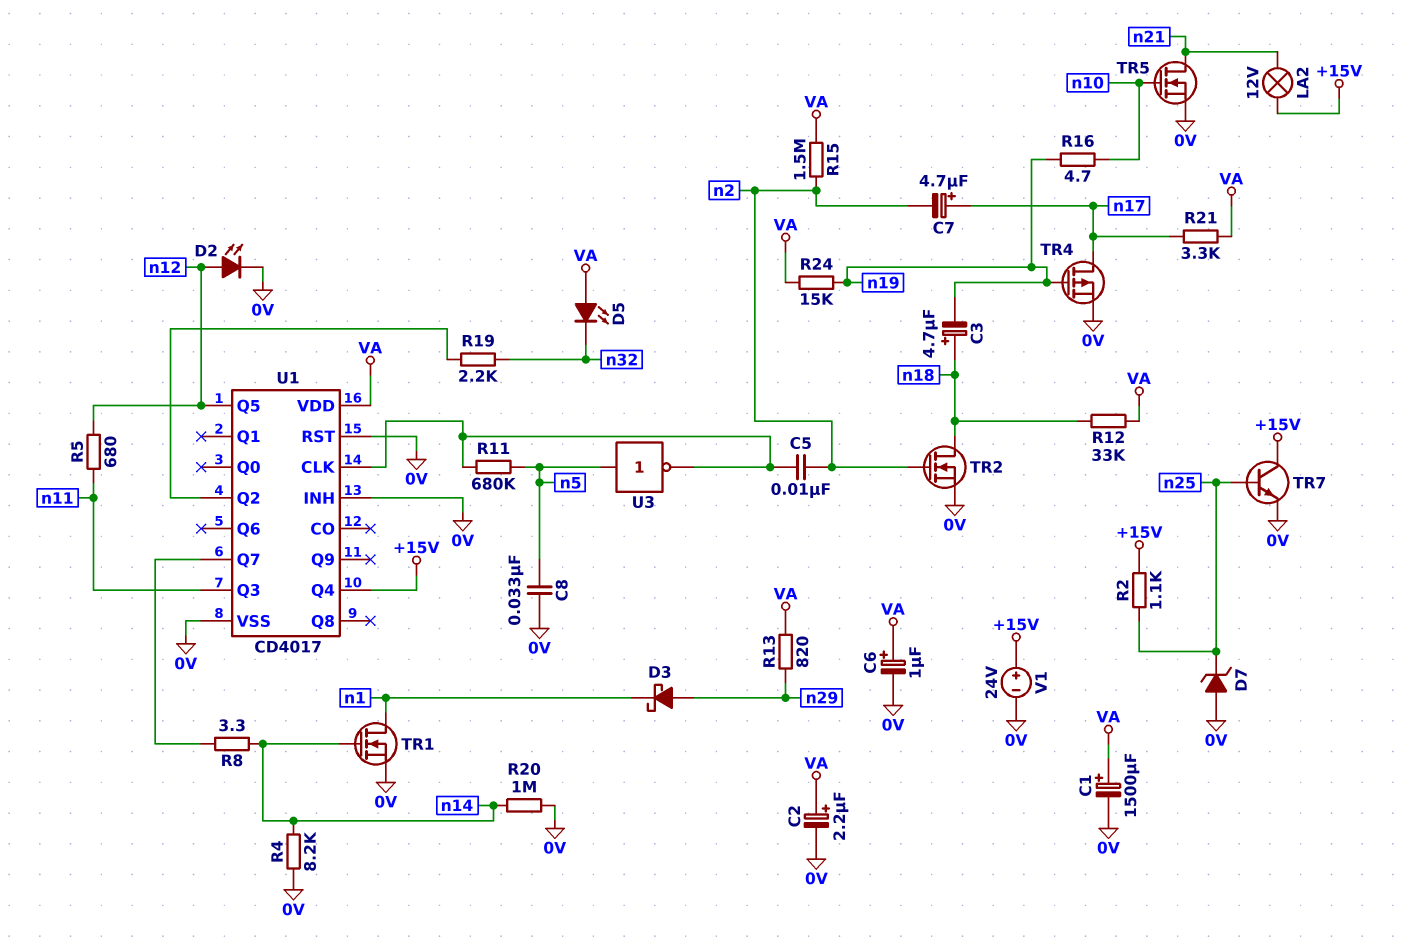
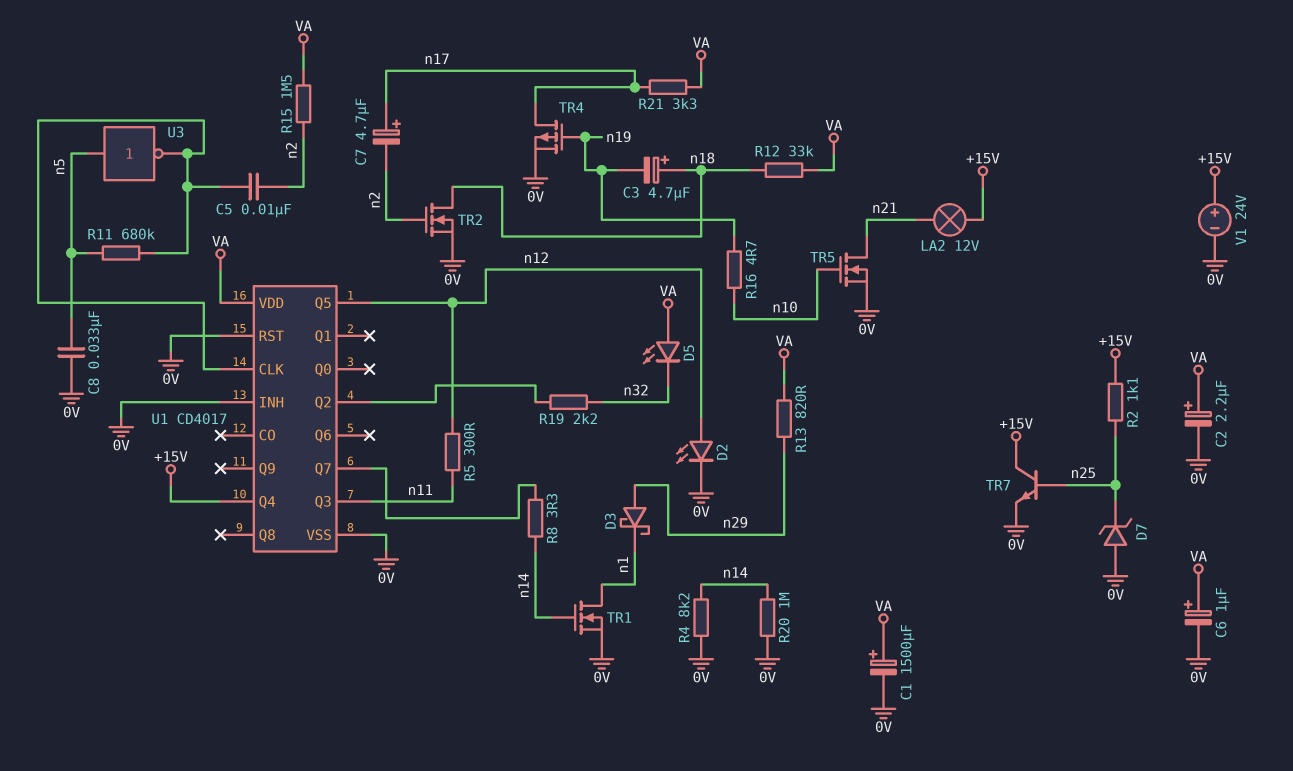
R5: 680 (n11, n12) -> 300 (n11, n12)
R24: 15k (VA, n19) -> none

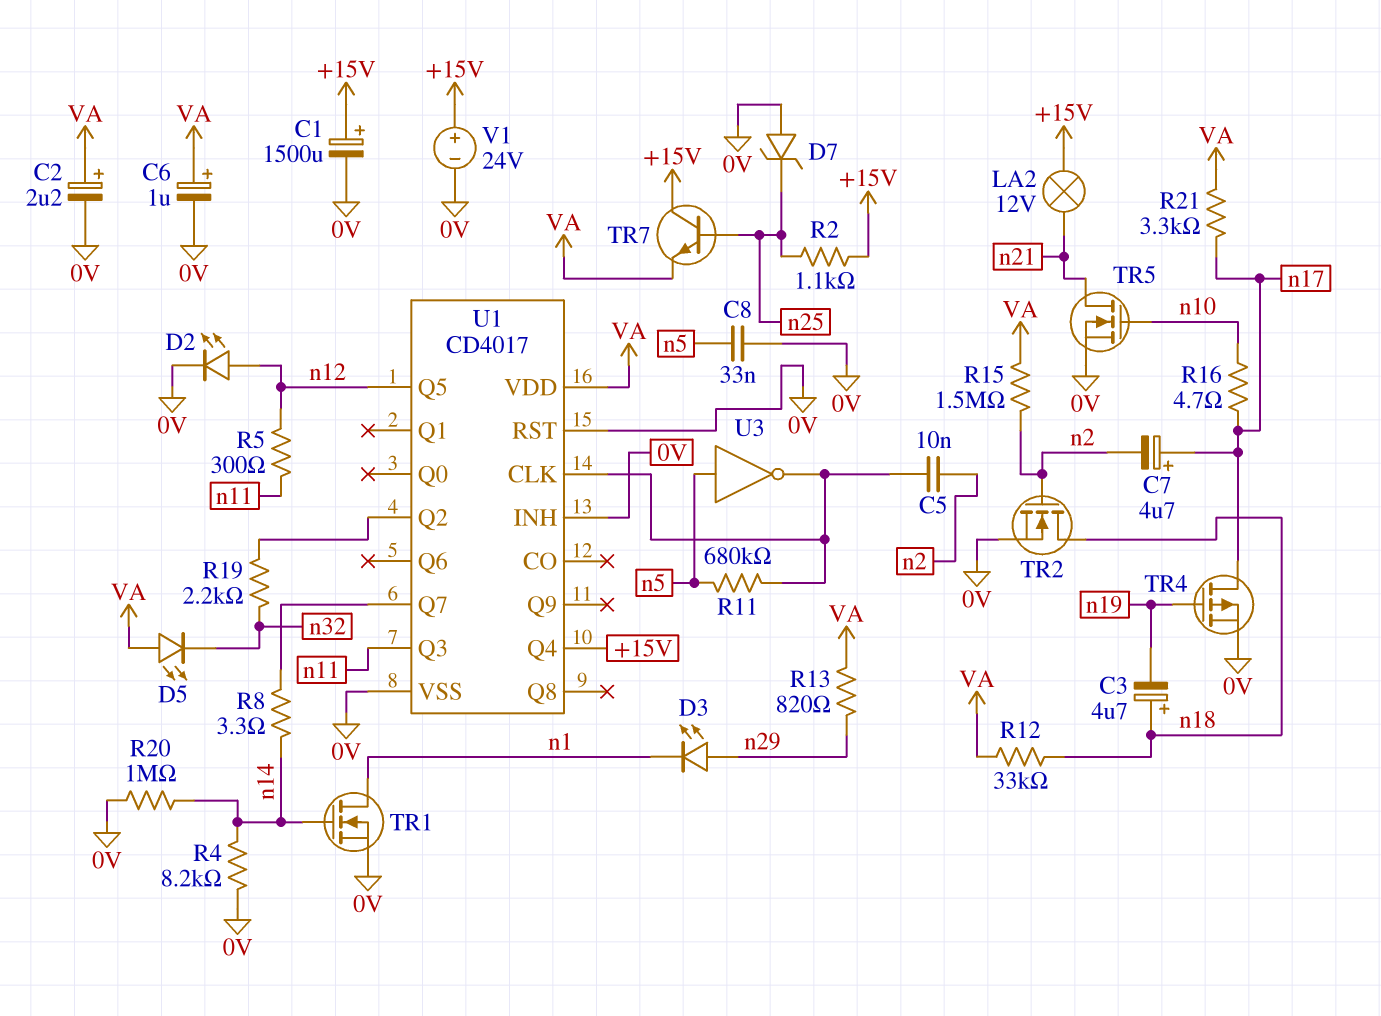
C1: 1500uF (plus VA, minus 0V) -> 1500uF (plus +15V, minus 0V)
D3: schottky (A n29, K n1) -> LED (A n29, K n1)
R16: 4.7 (n10, n19) -> 4.7 (n10, n17)
TR7: NPN (B n25, C +15V, E 0V) -> NPN (B n25, C +15V, E VA)

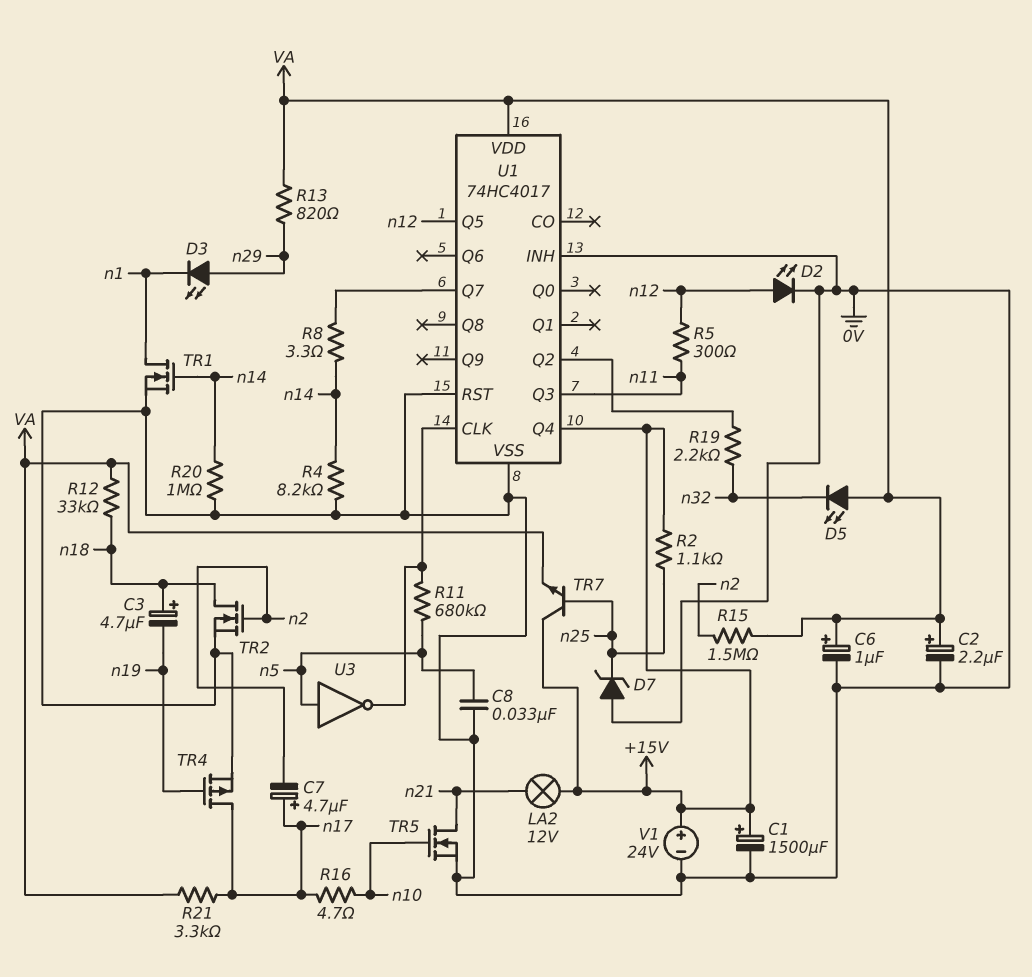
C5: 10nF (U1/CLK, n2) -> none
U1: CD4017 -> 74HC4017

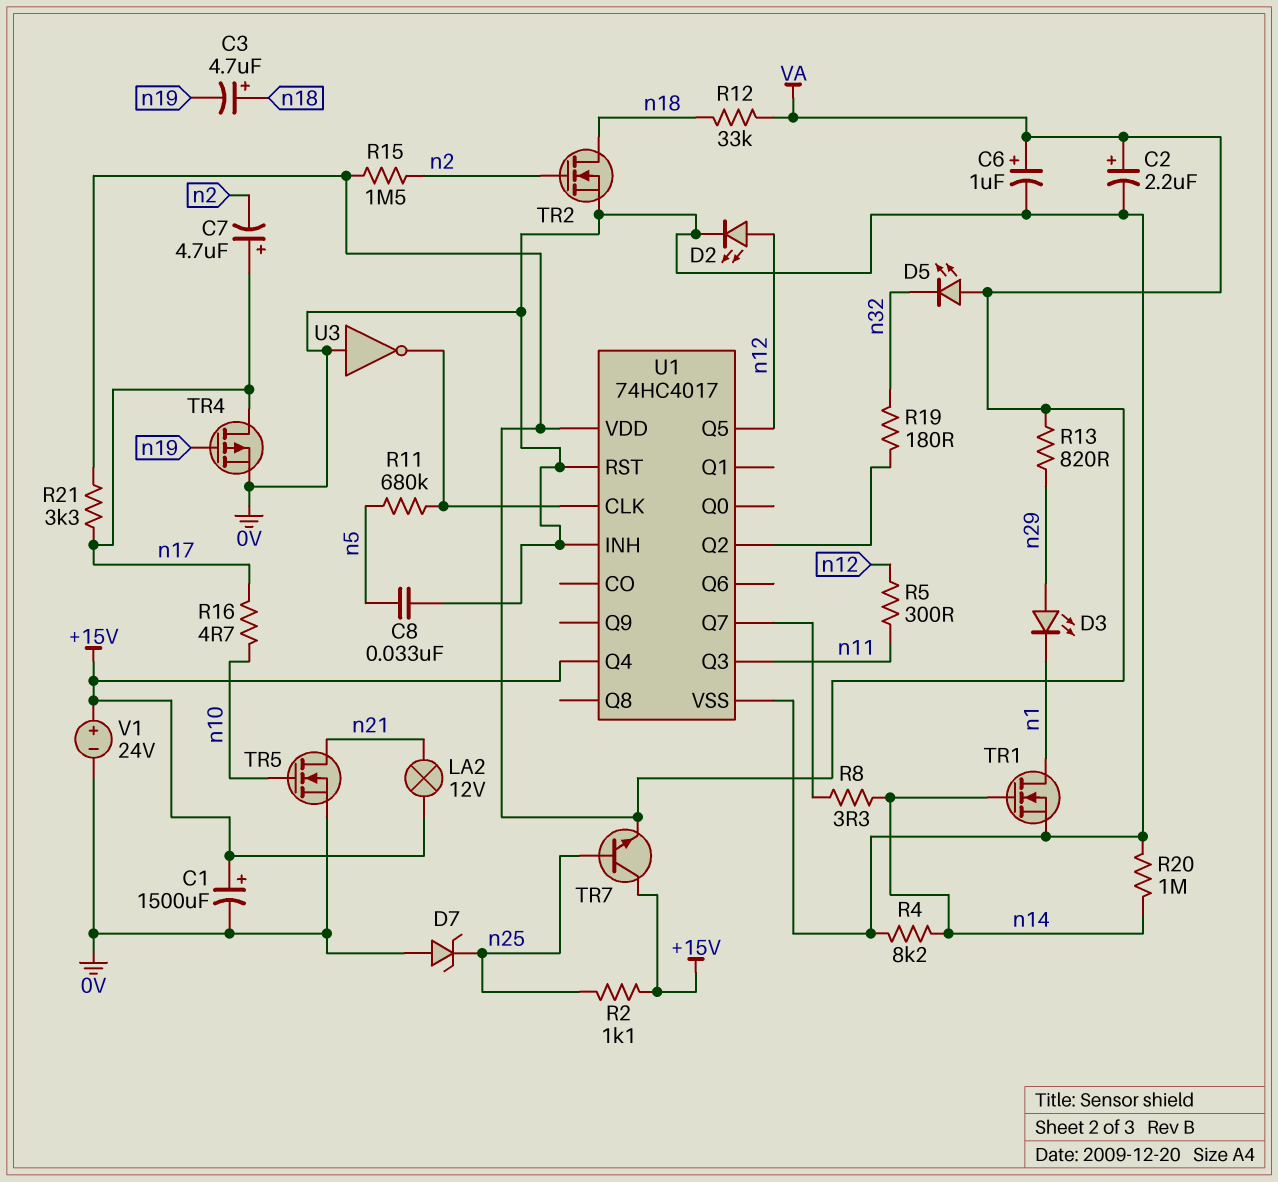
R19: 2.2k (U1/Q2, n32) -> 180 (U1/Q2, n32)
U3: NOT (in n5, out U1/CLK) -> NOT (in 0V, out U1/CLK)

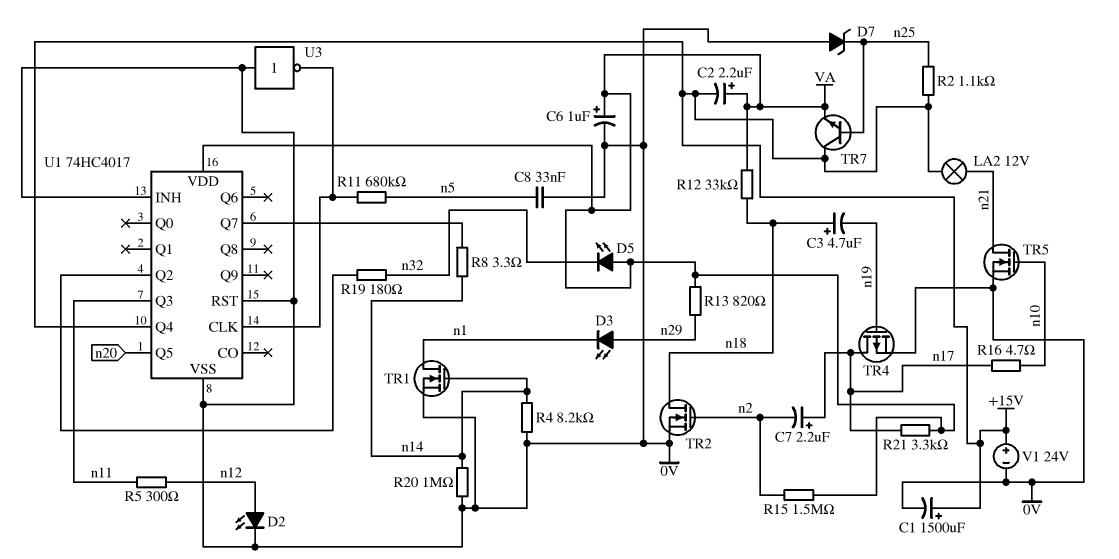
C2: 2.2uF (plus VA, minus 0V) -> 2.2uF (plus VA, minus +15V)
C7: 4.7uF (plus n17, minus n2) -> 2.2uF (plus n17, minus n2)
U1 pin Q5: n12 -> n20

